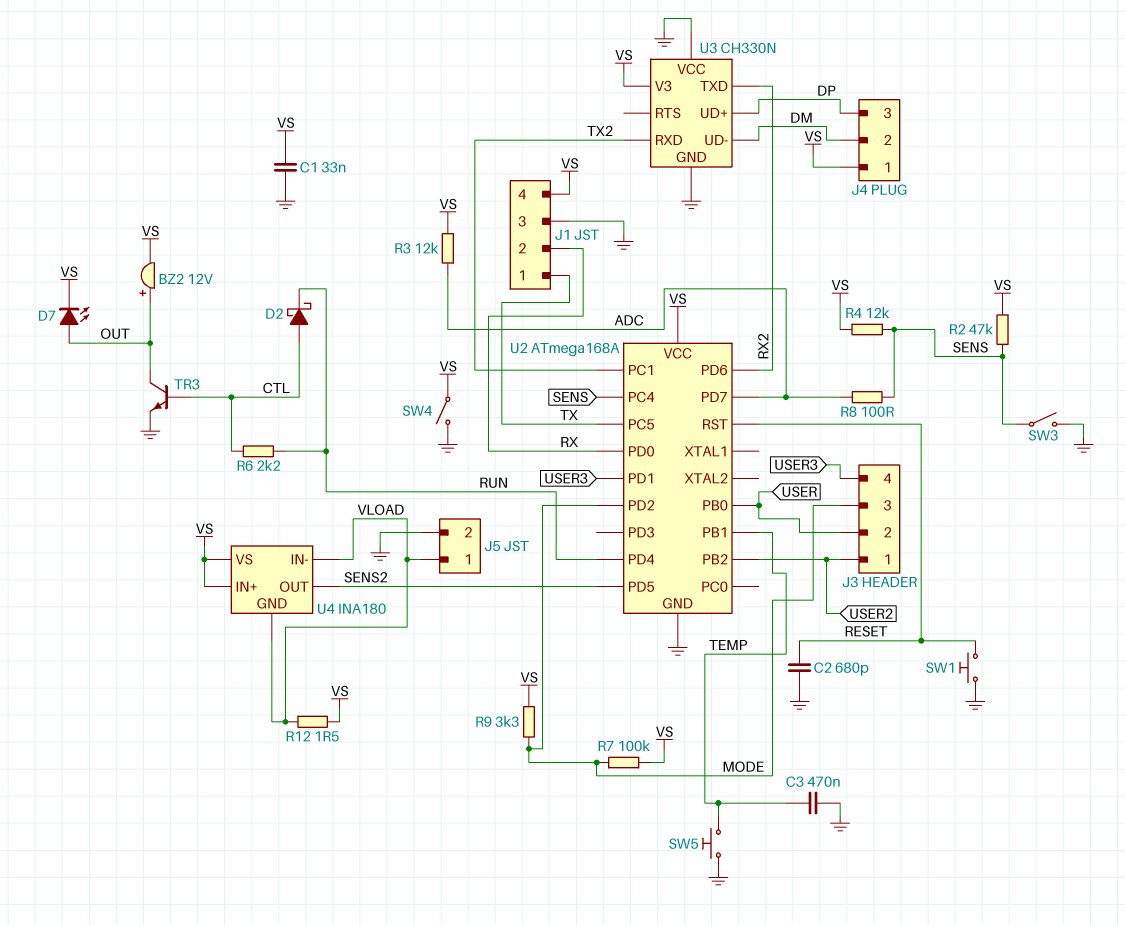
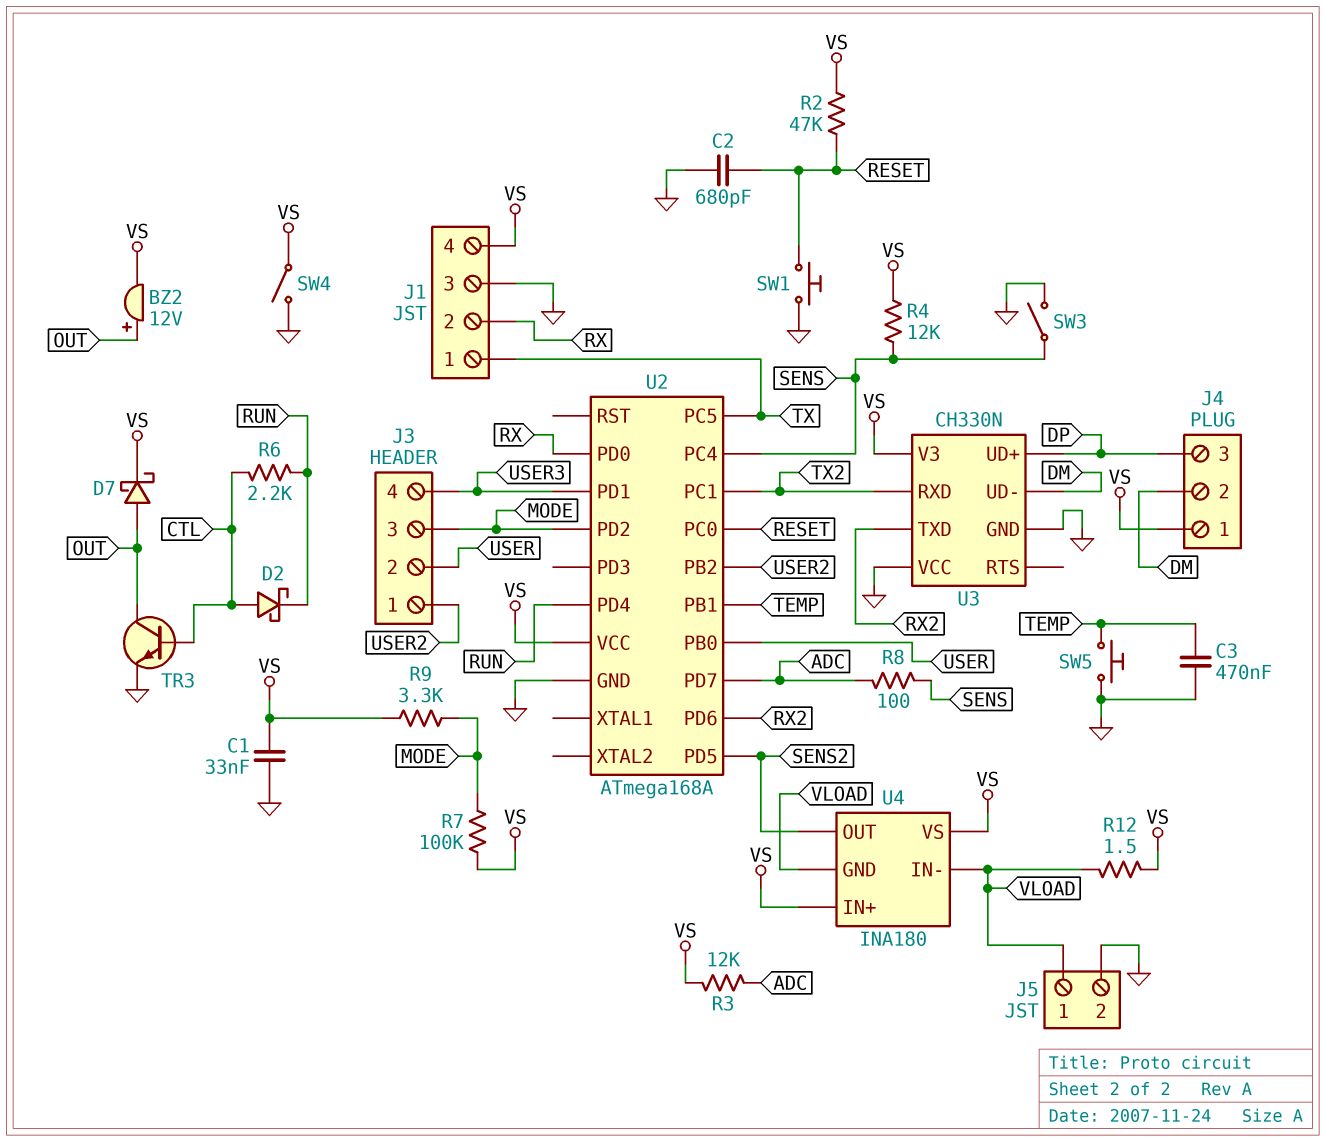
D7: LED (A OUT, K VS) -> schottky (A OUT, K VS)
R2: 47k (SENS, VS) -> 47k (RESET, VS)
U2 pin PC0: none -> RESET
U2 pin RST: RESET -> none

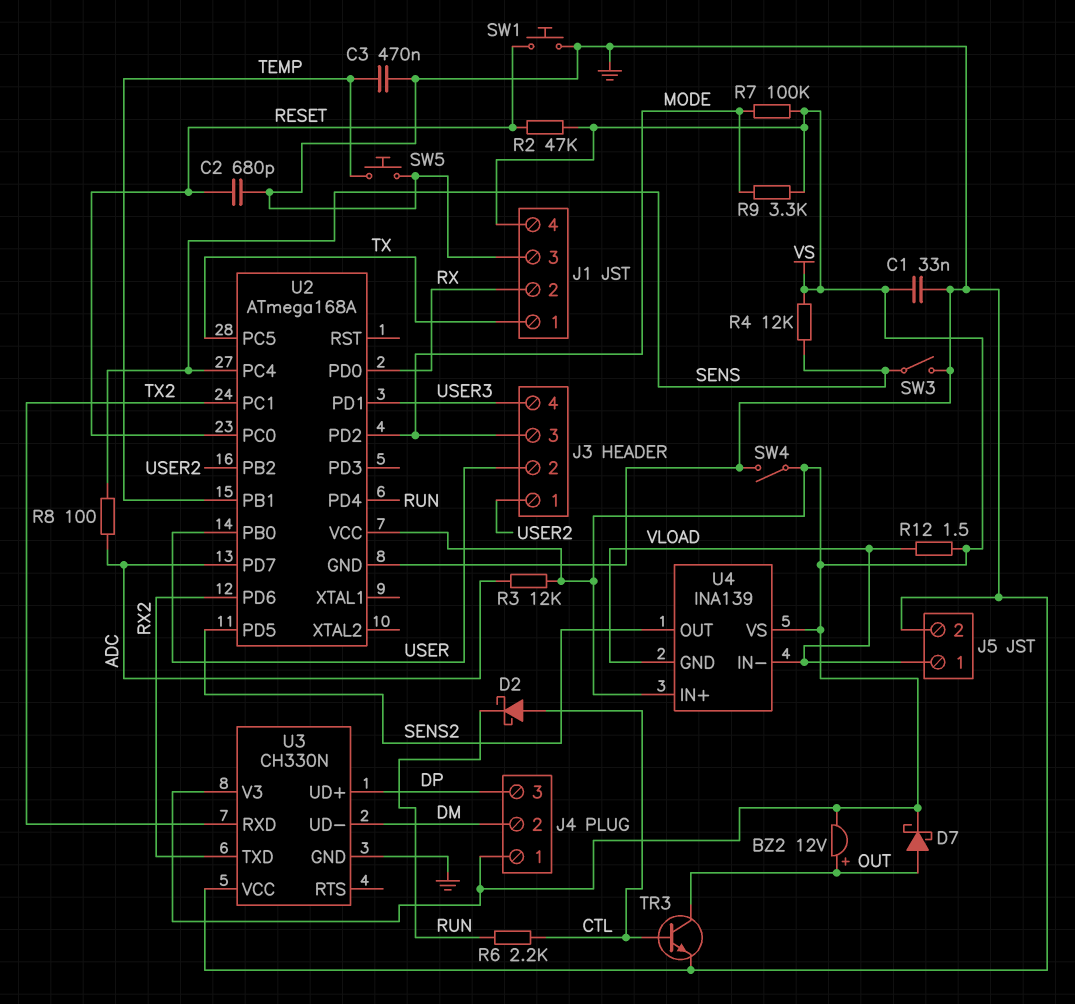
U4: INA180 -> INA139

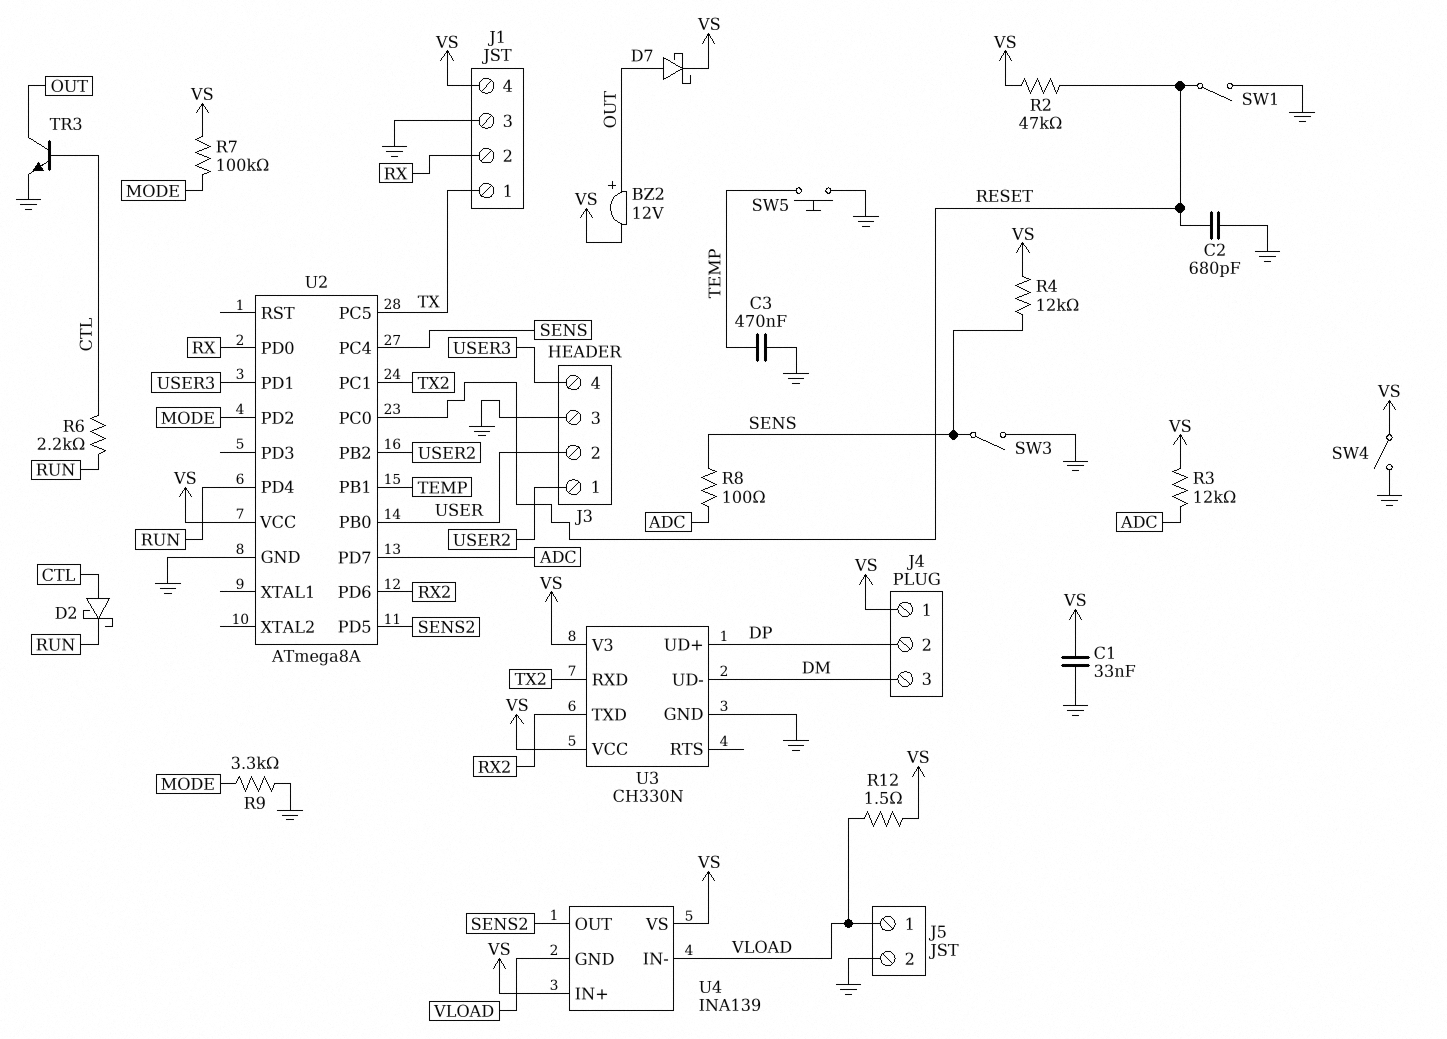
J3 pin 3: MODE -> GND
J4 pin 2: DM -> DP
J4 pin 3: DP -> DM
R9: 3.3k (MODE, VS) -> 3.3k (GND, MODE)
SW1: button (GND, RESET) -> switch (GND, RESET)
U2: ATmega168A -> ATmega8A
U3 pin VCC: GND -> VS

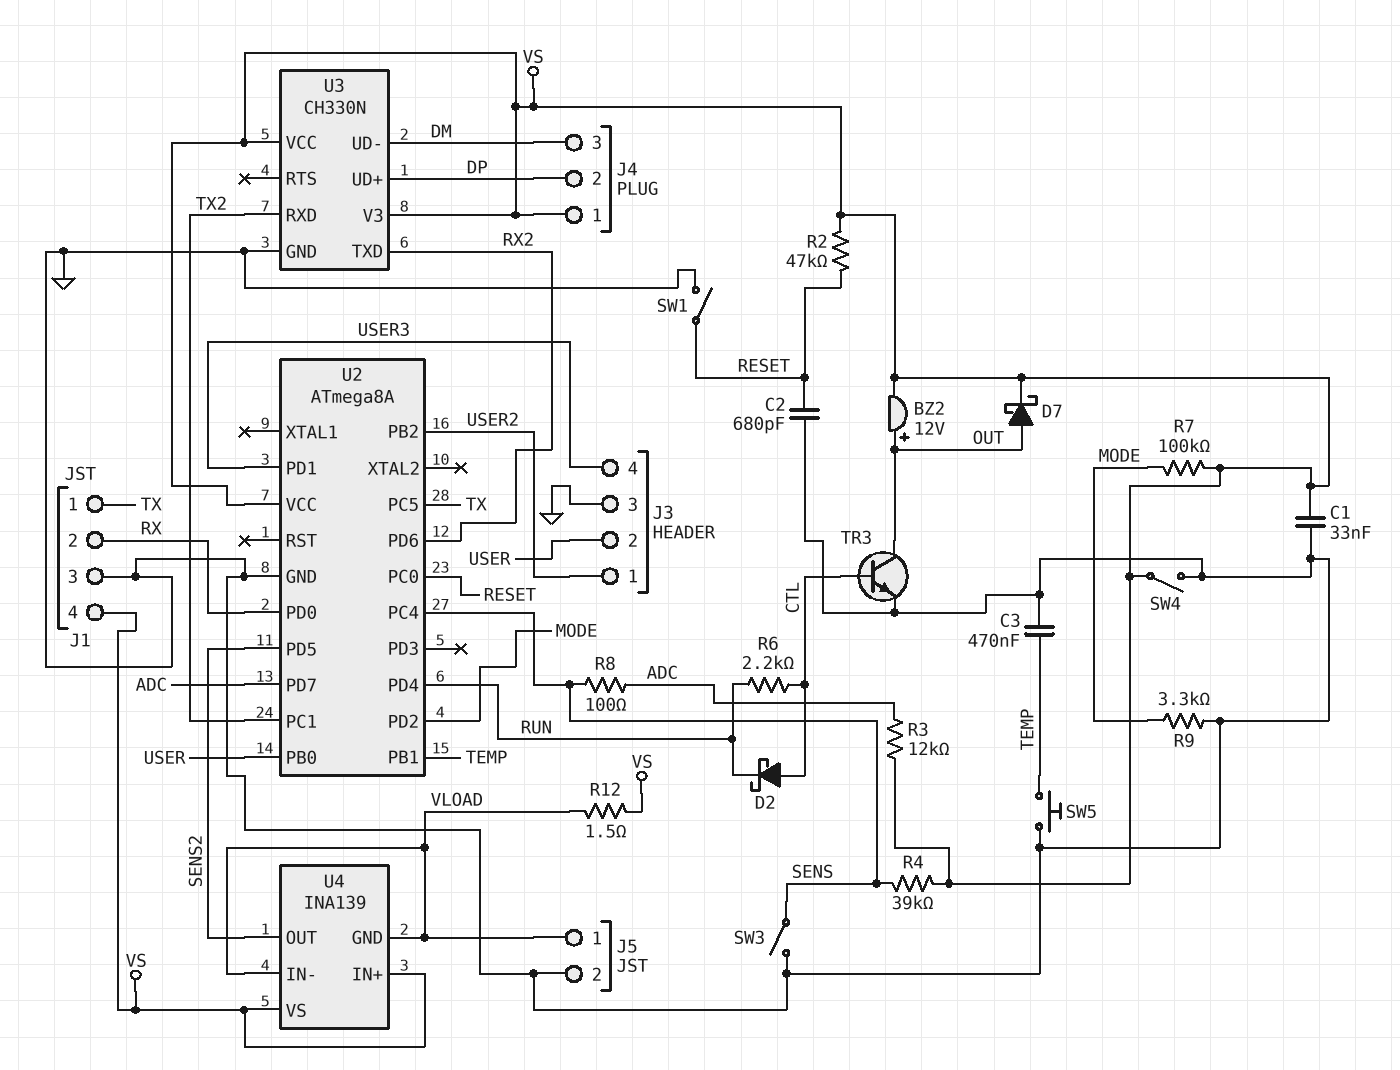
R4: 12k (SENS, VS) -> 39k (SENS, VS)

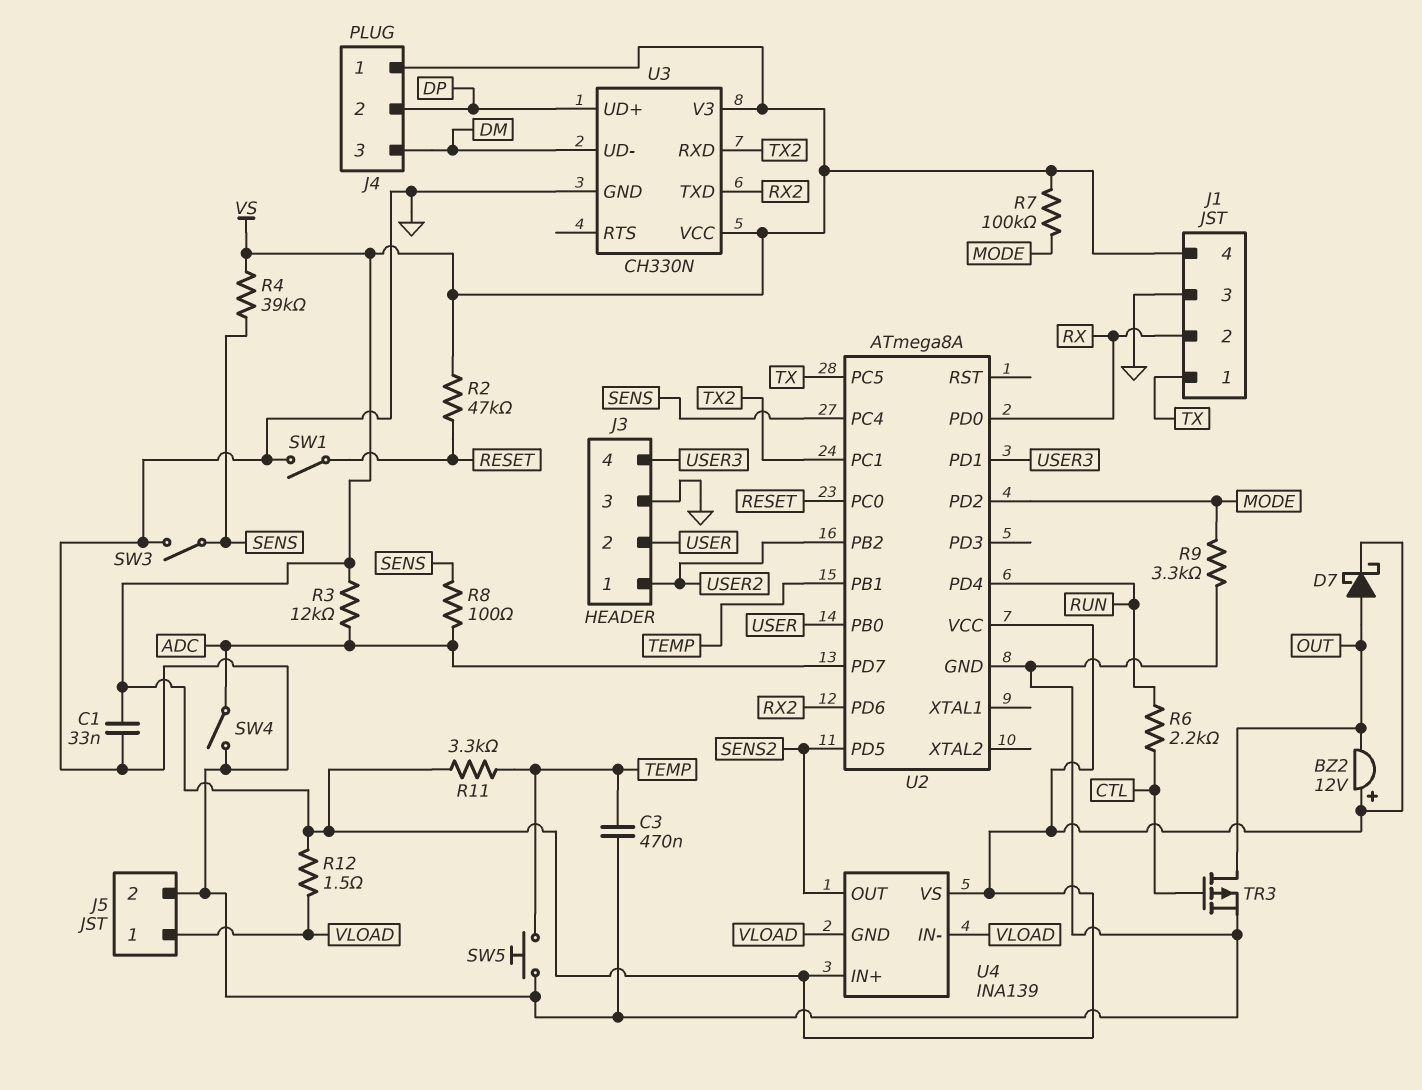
BZ2: buzzer 12V (plus OUT, minus VS) -> buzzer 12V (plus VS, minus OUT)
C2: 680pF (GND, RESET) -> none
D2: schottky (A CTL, K RUN) -> none
R11: none -> 3.3k (TEMP, VS)
SW4: switch (GND, VS) -> switch (ADC, GND)
TR3: NPN (B CTL, C OUT, E GND) -> PMOS (G CTL, D OUT, S GND)

